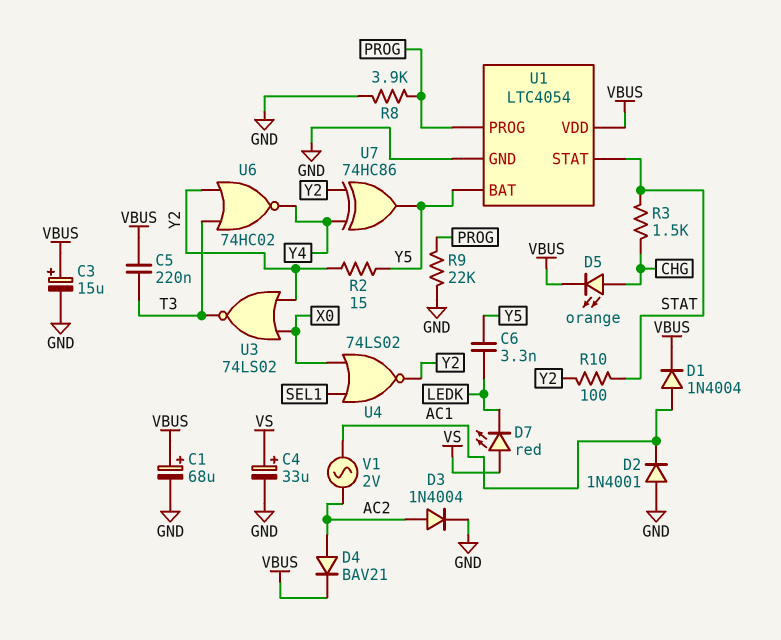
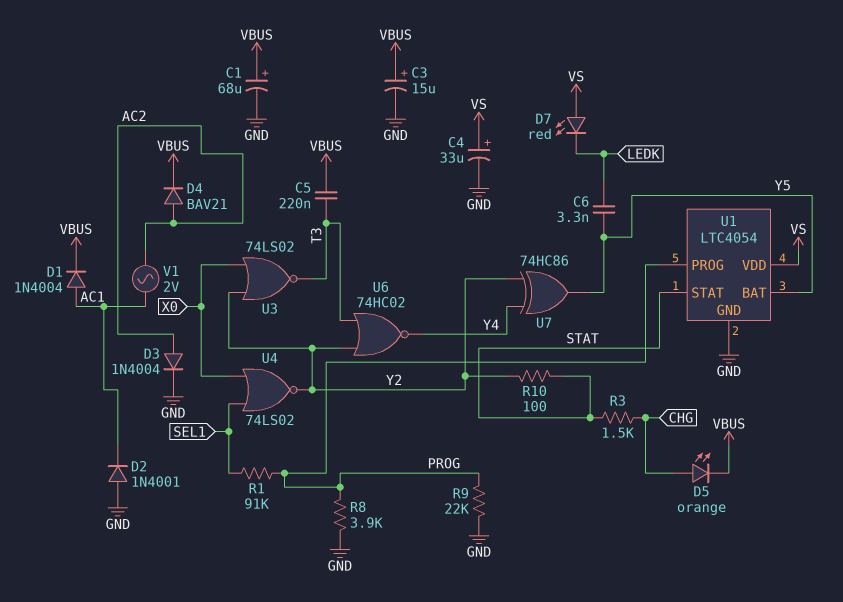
R1: none -> 91k (PROG, SEL1)
R2: 15 (Y2, Y5) -> none
U1 pin VDD: VBUS -> VS

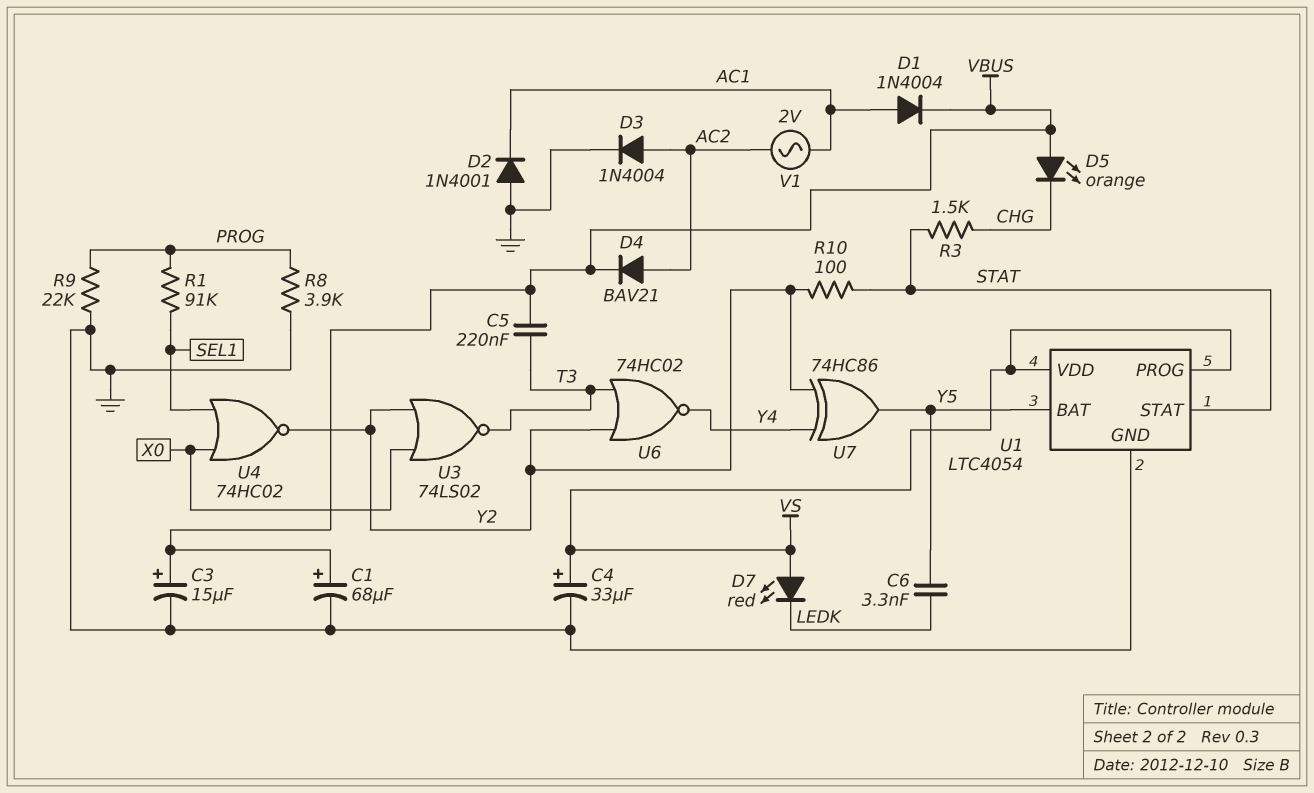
D5: LED orange (A CHG, K VBUS) -> LED orange (A VBUS, K CHG)
U1 pin PROG: PROG -> VS
U4: NOR 74LS02 (in SEL1, in X0, out Y2) -> NOR 74HC02 (in SEL1, in X0, out Y2)

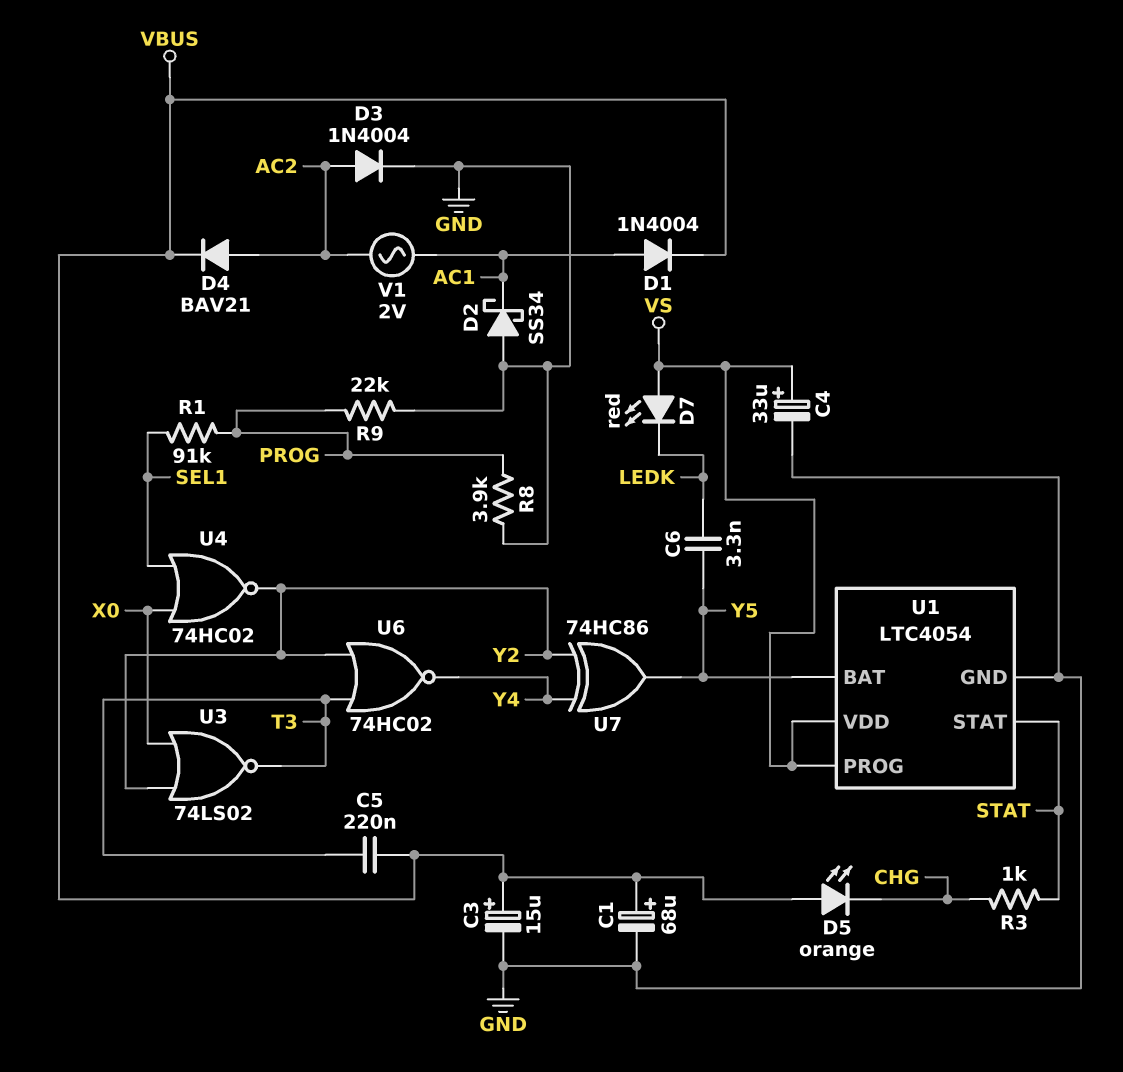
D2: diode 1N4001 (A GND, K AC1) -> schottky SS34 (A GND, K AC1)
R3: 1.5k (CHG, STAT) -> 1k (CHG, STAT)
R10: 100 (STAT, Y2) -> none

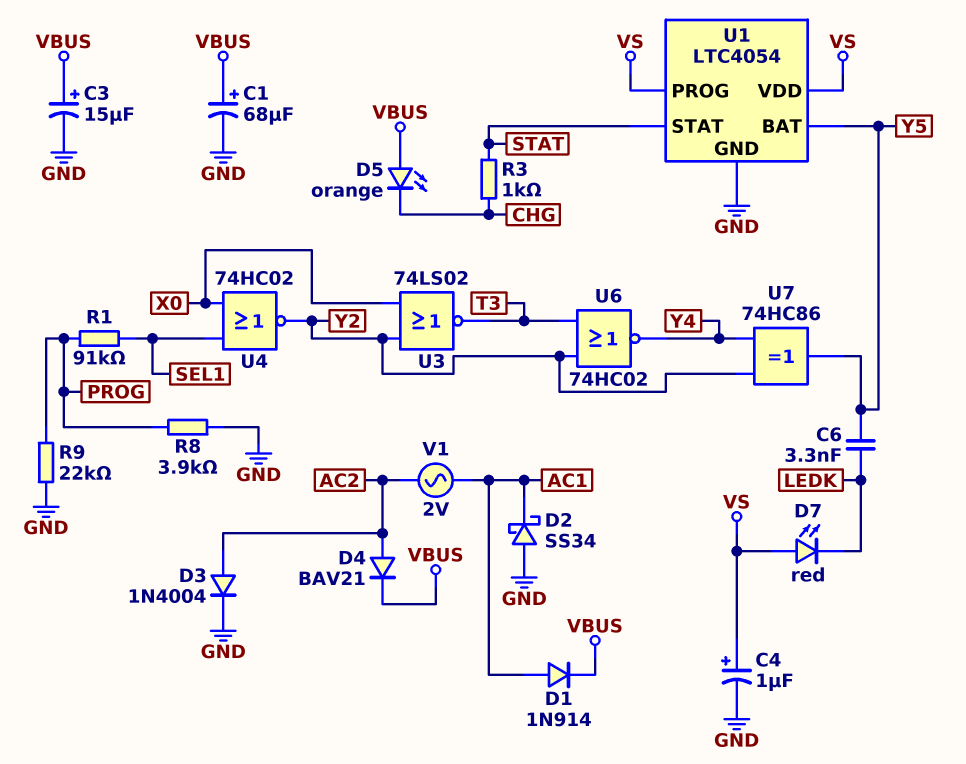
C4: 33uF (plus VS, minus GND) -> 1uF (plus VS, minus GND)
C5: 220nF (T3, VBUS) -> none
D1: diode 1N4004 (A AC1, K VBUS) -> diode 1N914 (A AC1, K VBUS)

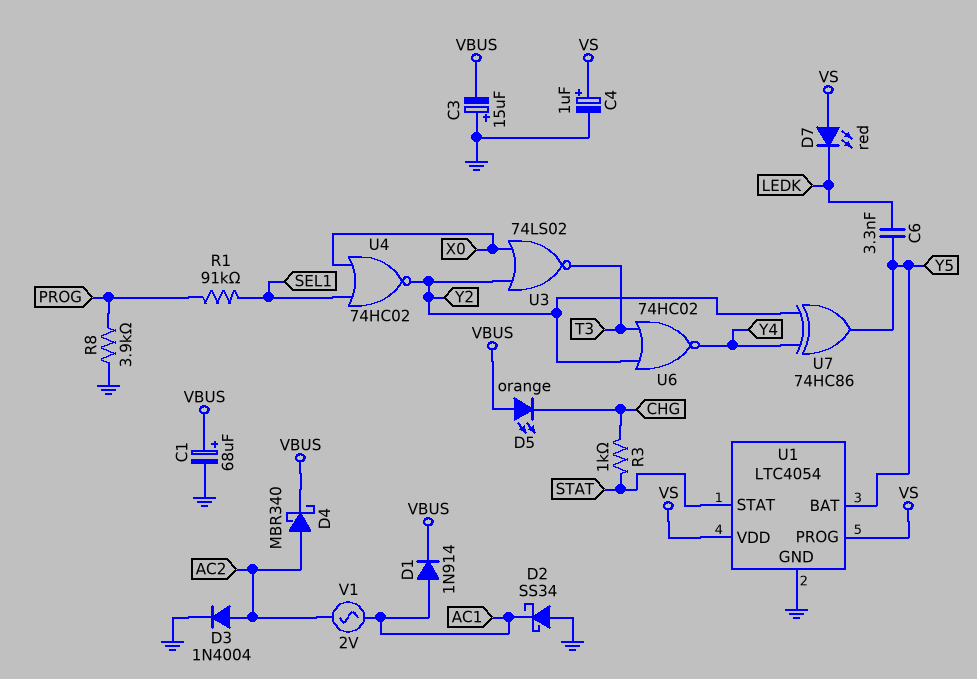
C3: 15uF (plus VBUS, minus GND) -> 15uF (plus GND, minus VBUS)
D4: diode BAV21 (A AC2, K VBUS) -> schottky MBR340 (A AC2, K VBUS)
R9: 22k (GND, PROG) -> none

